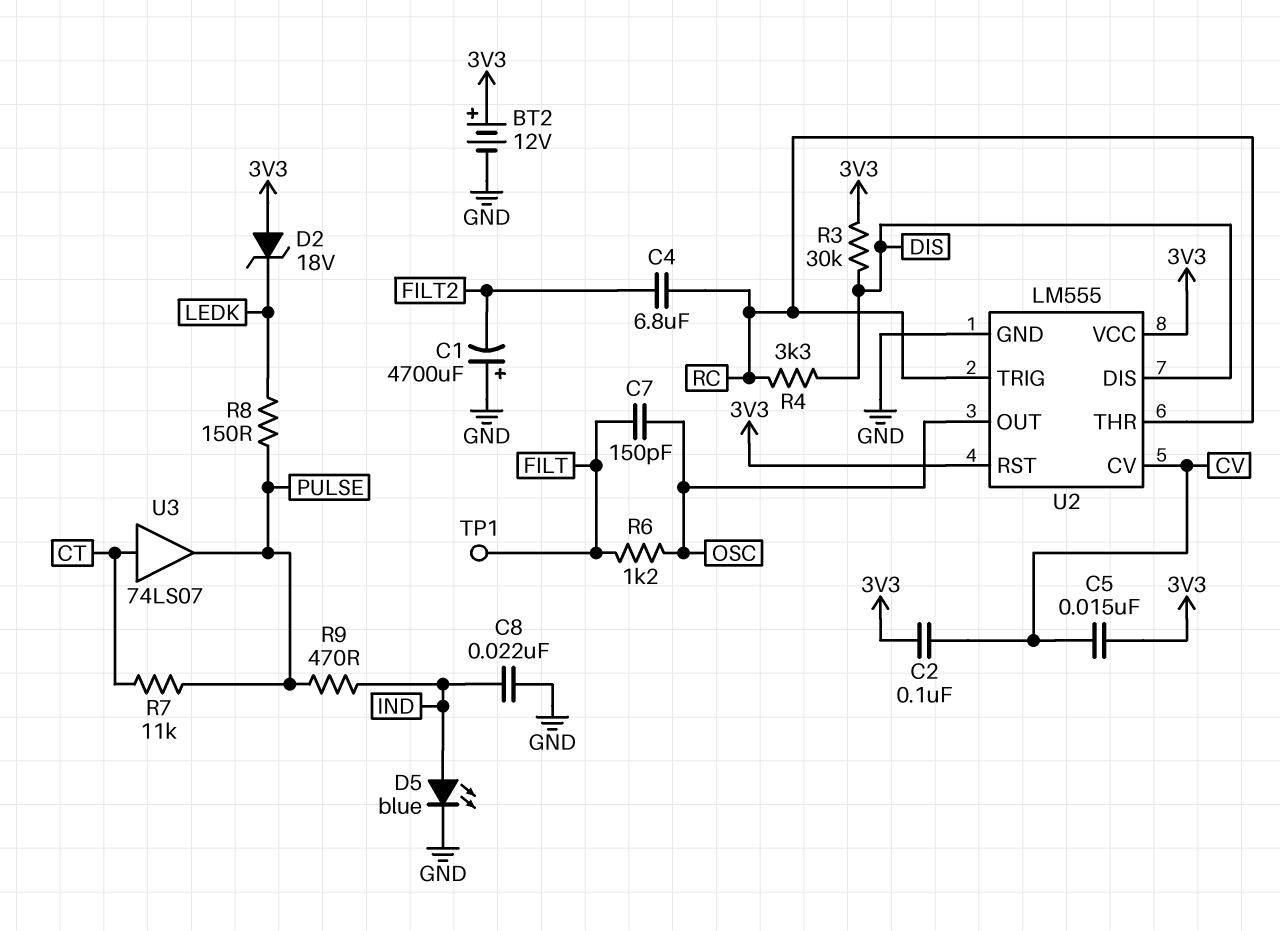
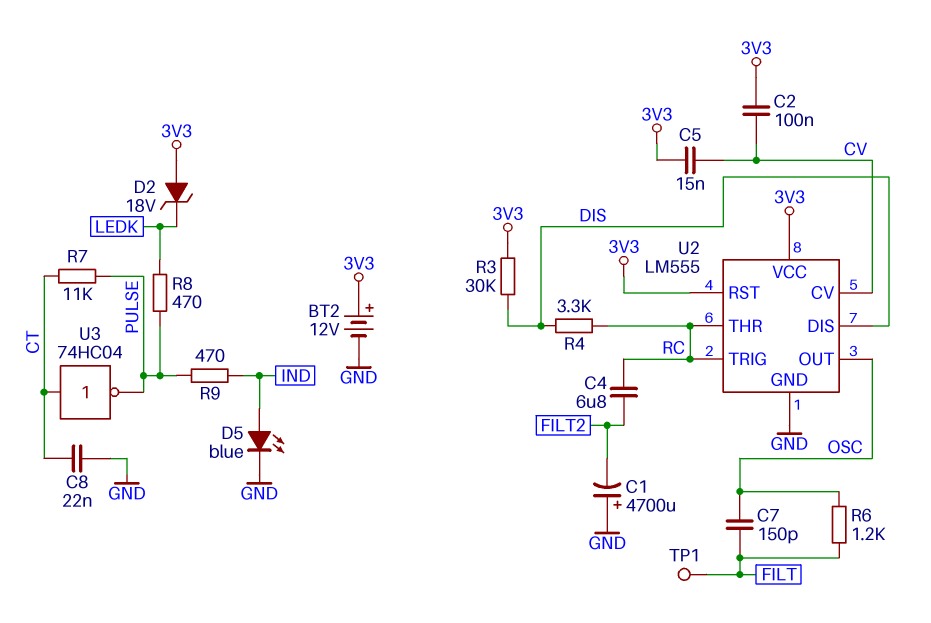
C8: 22nF (GND, IND) -> 22nF (CT, GND)
R8: 150 (LEDK, PULSE) -> 470 (LEDK, PULSE)
U3: buffer 74LS07 (in CT, out PULSE) -> NOT 74HC04 (in CT, out PULSE)

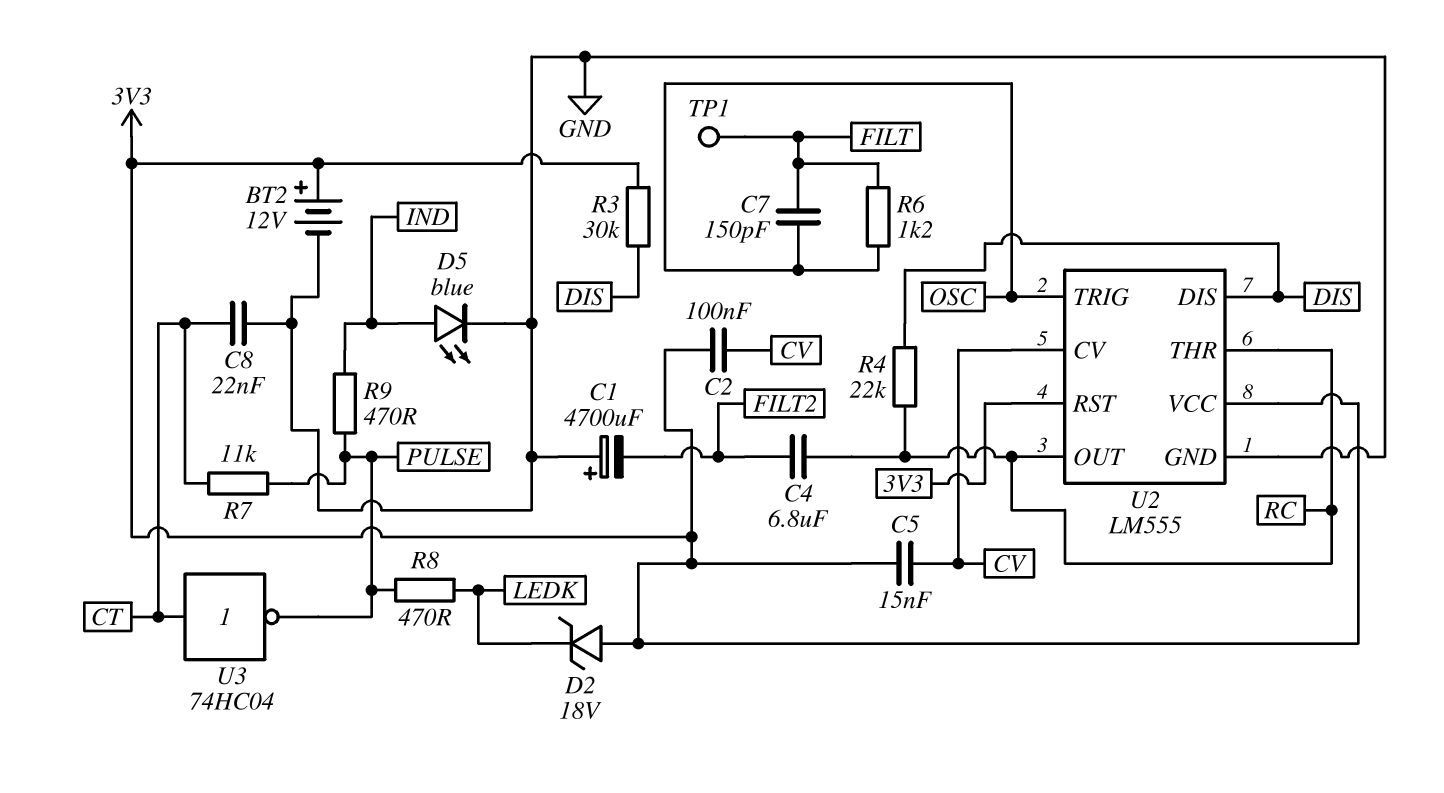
R4: 3.3k (DIS, RC) -> 22k (DIS, RC)
U2 pin OUT: OSC -> RC
U2 pin TRIG: RC -> OSC

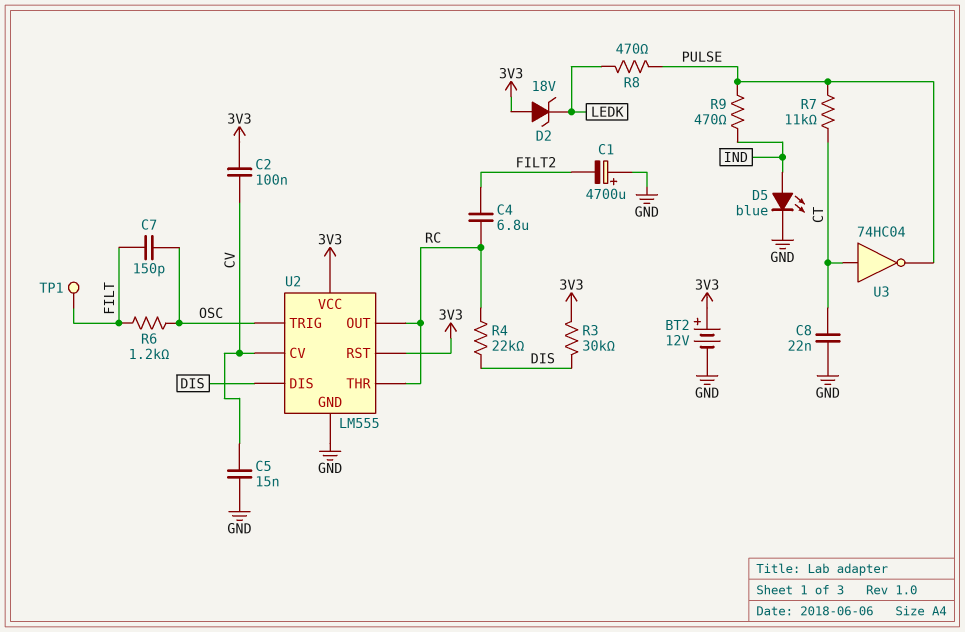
C5: 15nF (3V3, CV) -> 15nF (CV, GND)

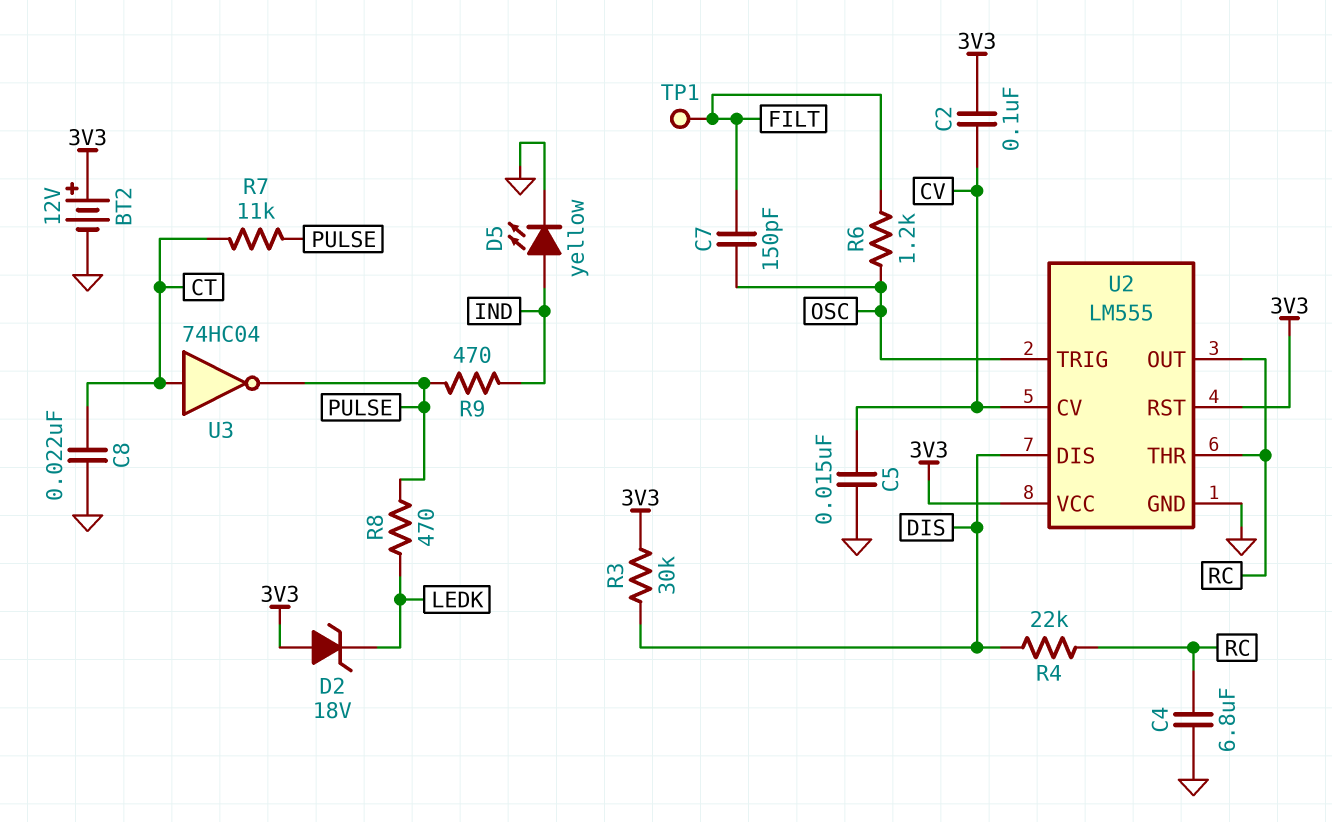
C1: 4700uF (plus GND, minus FILT2) -> none
C4: 6.8uF (FILT2, RC) -> 6.8uF (GND, RC)
D5: LED blue (A IND, K GND) -> LED yellow (A IND, K GND)

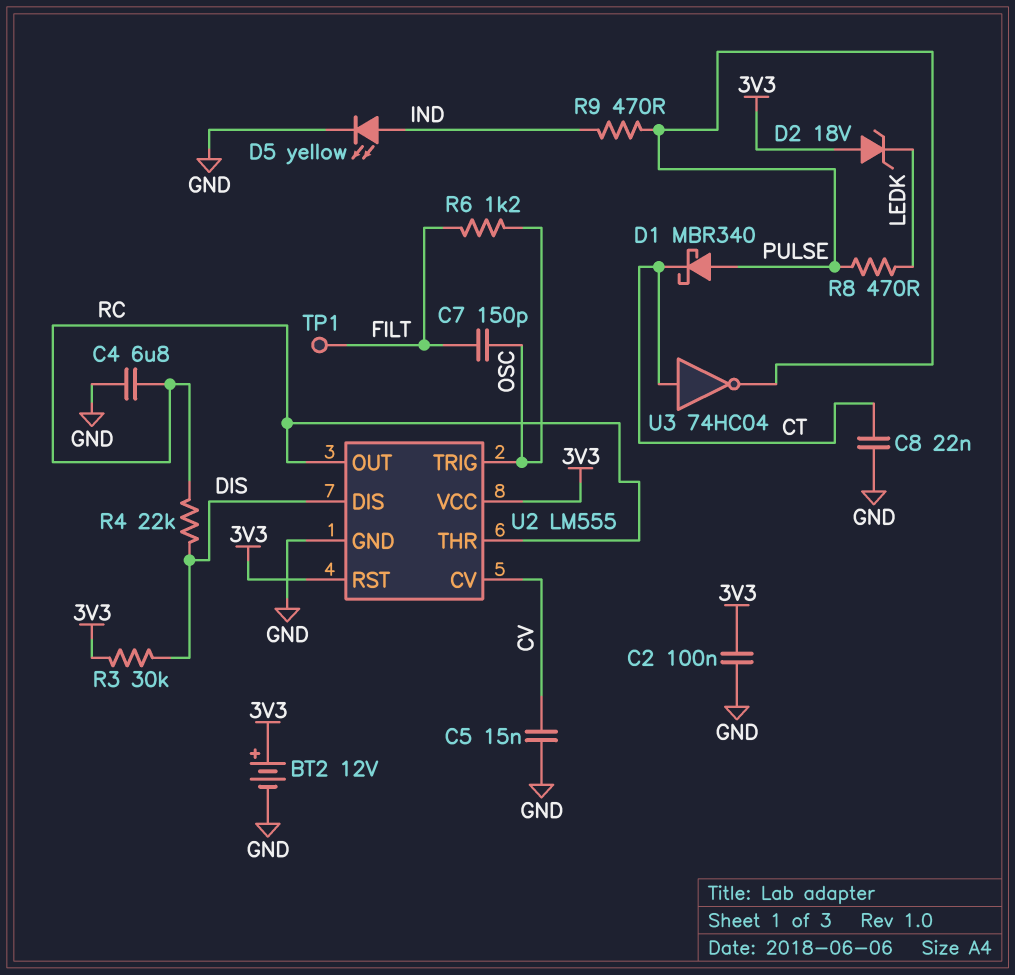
C2: 100nF (3V3, CV) -> 100nF (3V3, GND)
D1: none -> schottky MBR340 (A PULSE, K CT)
R7: 11k (CT, PULSE) -> none

